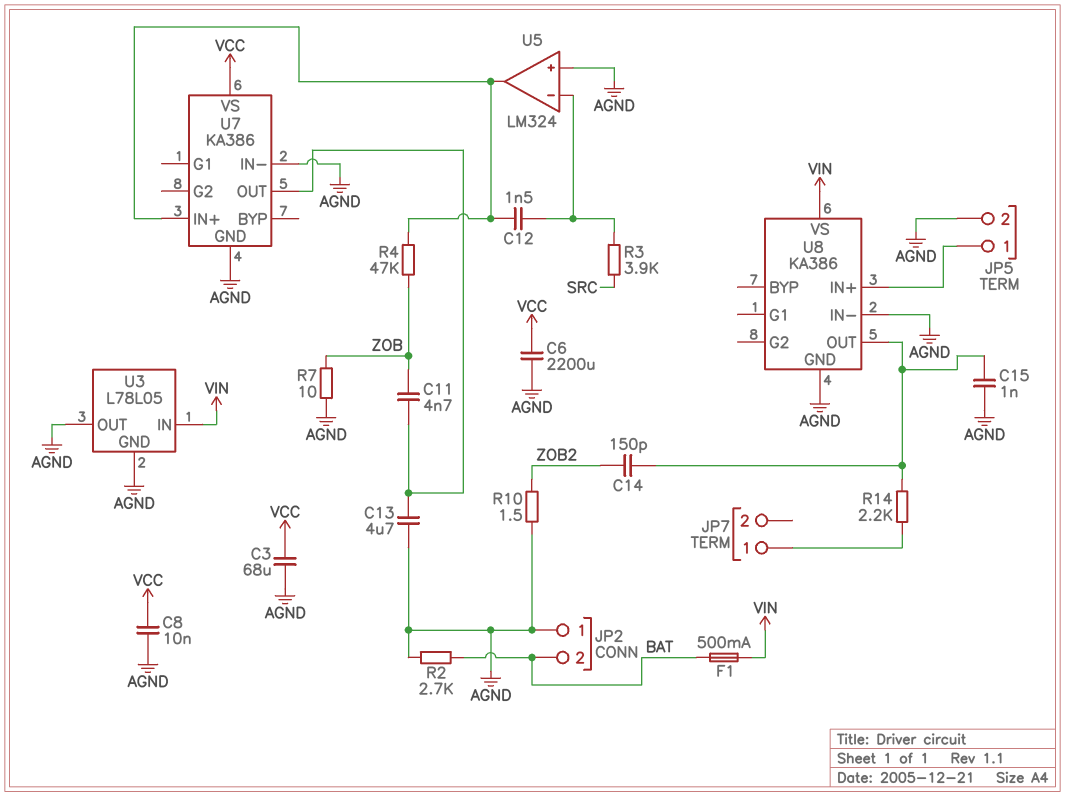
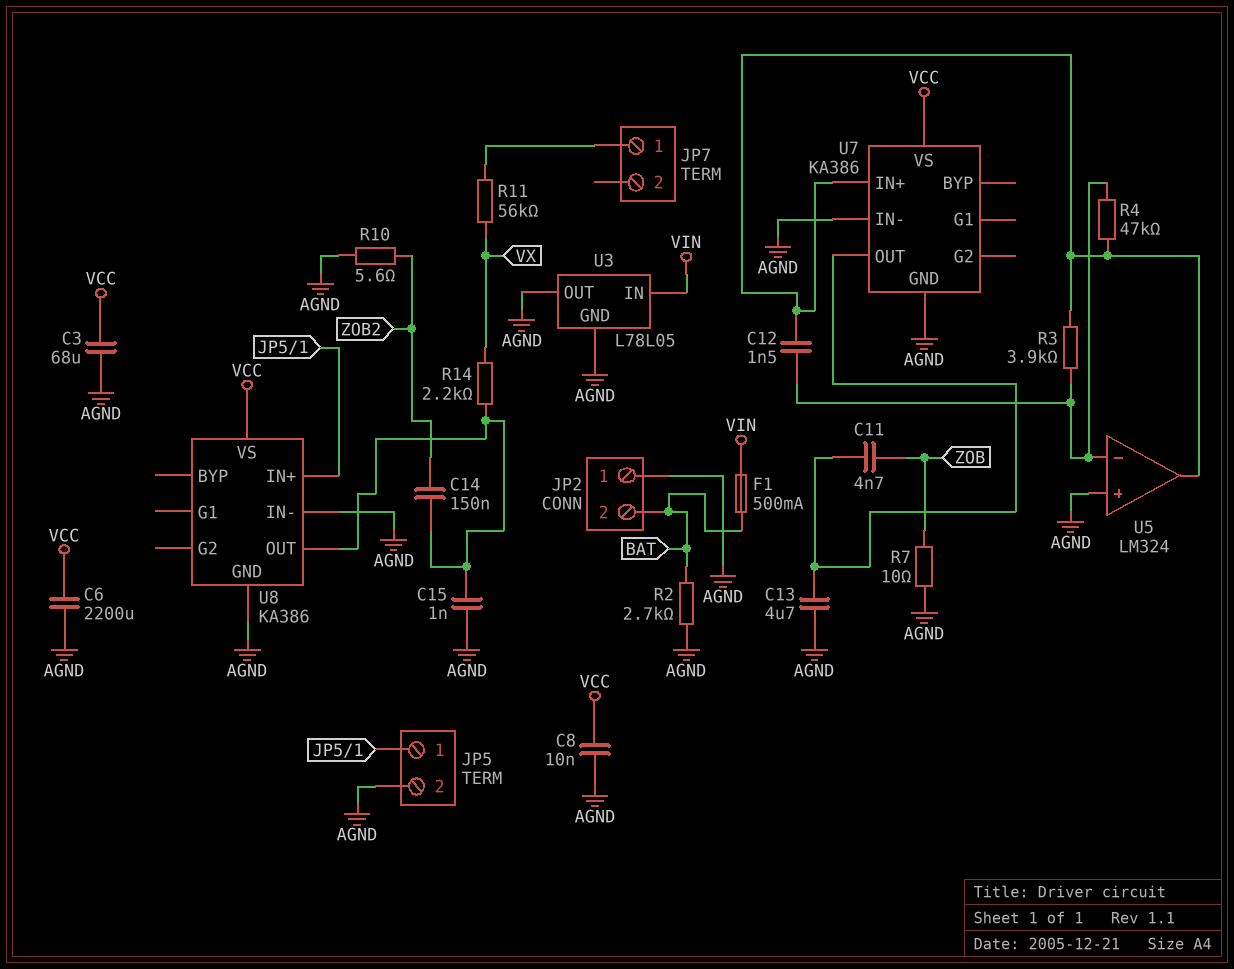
C14: 150pF (U8/OUT, ZOB2) -> 150nF (U8/OUT, ZOB2)
R3: 3.9k (SRC, U5/in-) -> 3.9k (U5/in-, U5/out)
R4: 47k (U5/out, ZOB) -> 47k (U5/in-, U5/out)
R10: 1.5 (AGND, ZOB2) -> 5.6 (AGND, ZOB2)
R11: none -> 56k (JP7/1, VX)
R14: 2.2k (JP7/1, U8/OUT) -> 2.2k (U8/OUT, VX)
U8 pin VS: VIN -> VCC

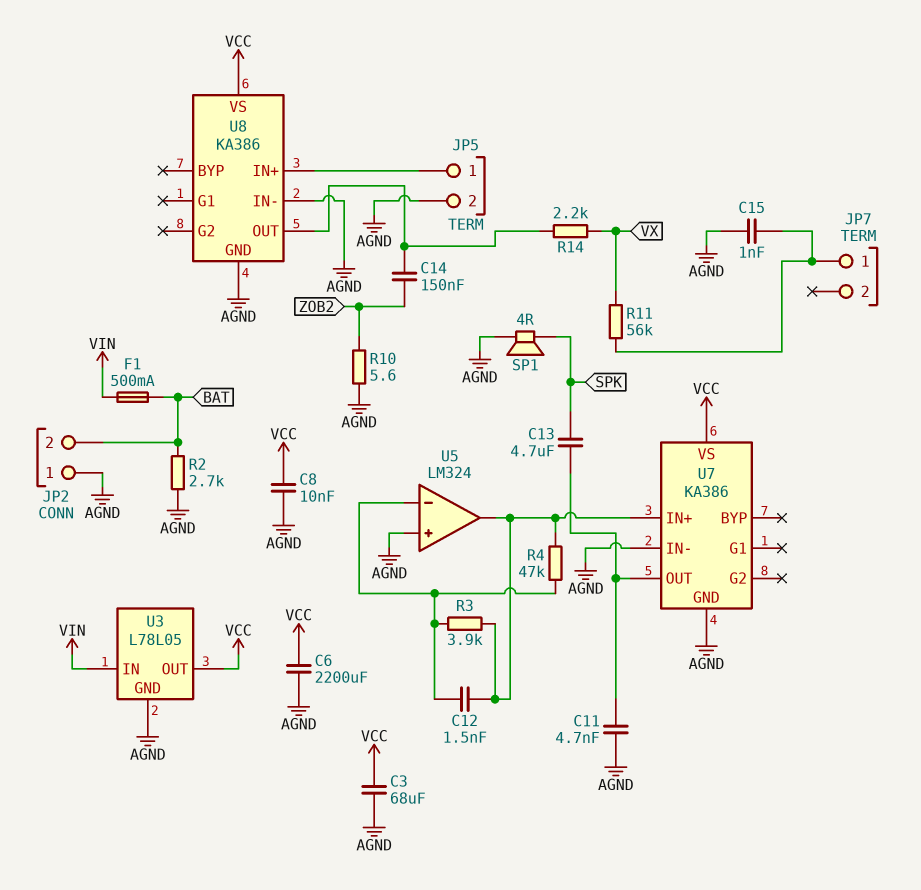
C11: 4.7nF (U7/OUT, ZOB) -> 4.7nF (AGND, U7/OUT)
C13: 4.7uF (AGND, U7/OUT) -> 4.7uF (SPK, U7/OUT)
C15: 1nF (AGND, U8/OUT) -> 1nF (AGND, JP7/1)
R7: 10 (AGND, ZOB) -> none
SP1: none -> speaker 4R (AGND, SPK)
U3 pin OUT: AGND -> VCC

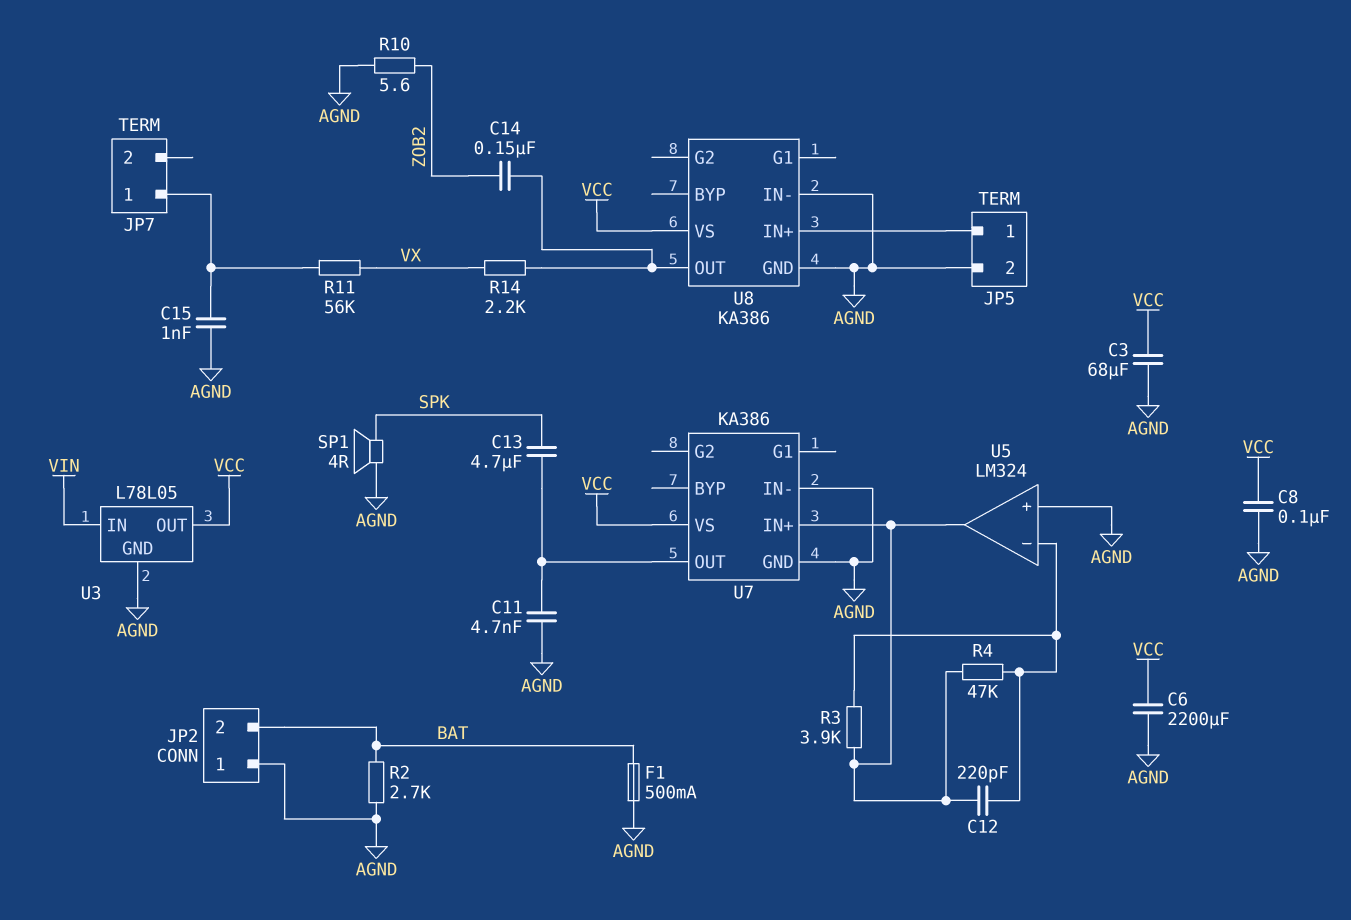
C8: 10nF (AGND, VCC) -> 100nF (AGND, VCC)
C12: 1.5nF (U5/in-, U5/out) -> 220pF (U5/in-, U5/out)
F1: 500mA (BAT, VIN) -> 500mA (AGND, BAT)

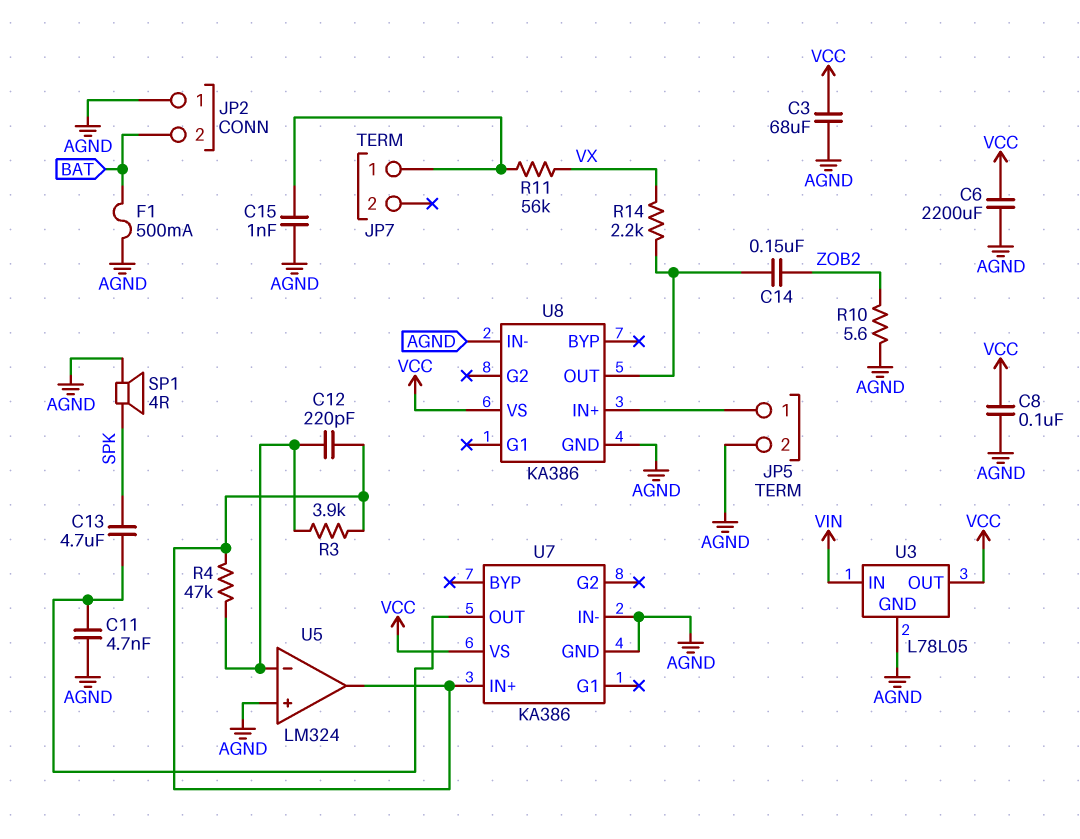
R2: 2.7k (AGND, BAT) -> none

